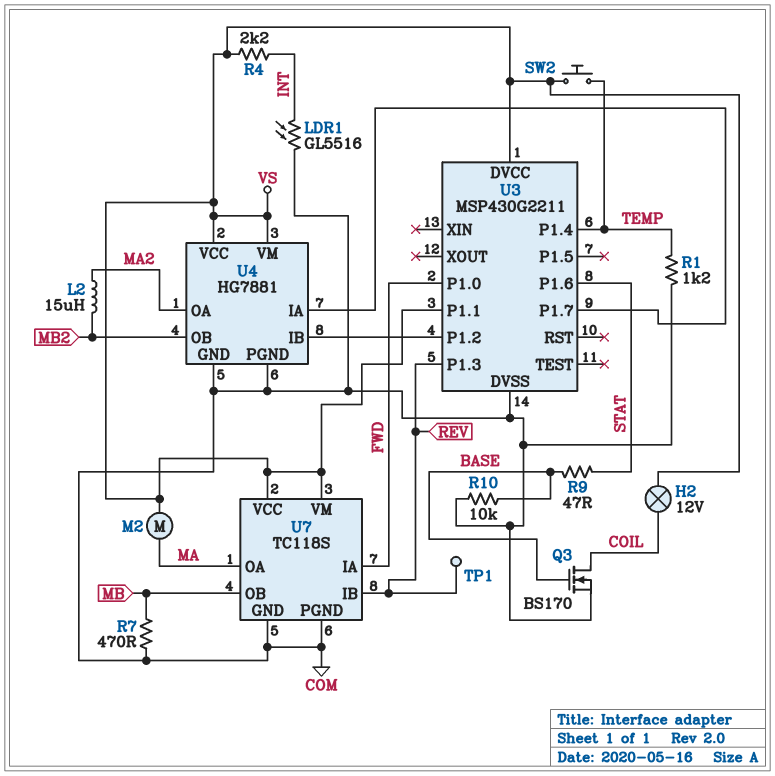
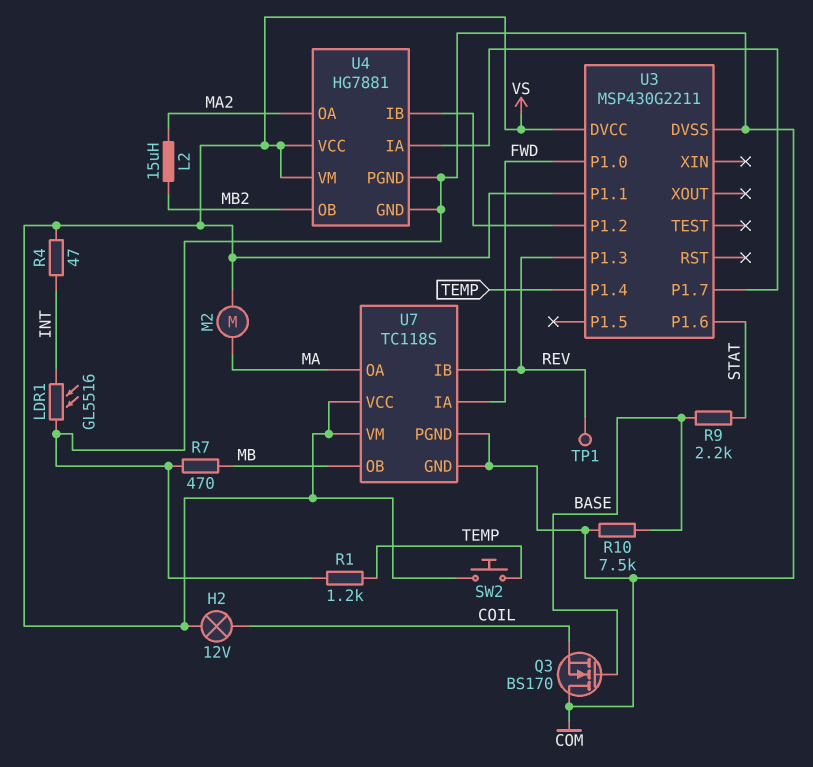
Q3: NMOS BS170 (G BASE, D COIL, S COM) -> NMOS BS170 (G BASE, D COM, S COIL)
R4: 2.2k (INT, VS) -> 47 (INT, VS)
R9: 47 (BASE, STAT) -> 2.2k (BASE, STAT)
R10: 10k (BASE, COM) -> 7.5k (BASE, COM)

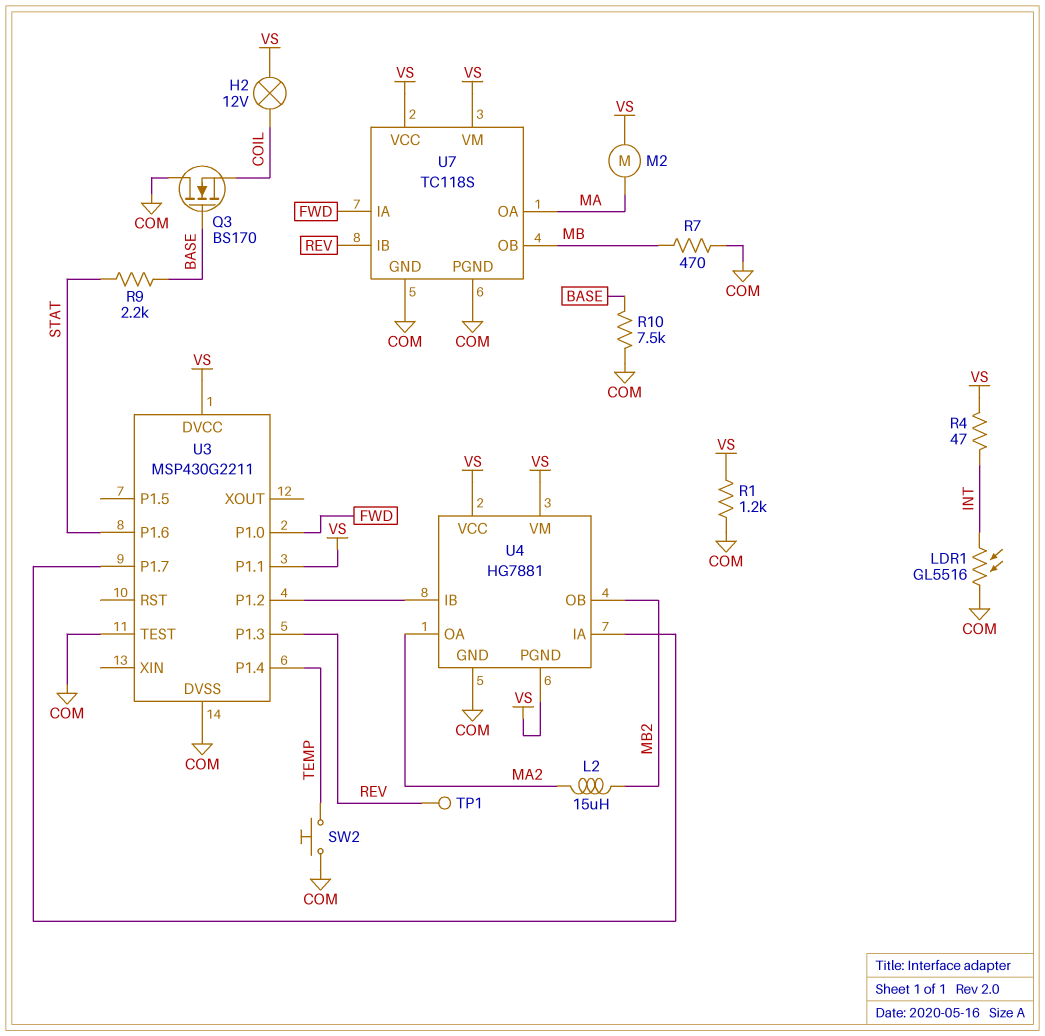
R1: 1.2k (COM, TEMP) -> 1.2k (COM, VS)
SW2: button (TEMP, VS) -> button (COM, TEMP)
U3 pin TEST: none -> COM
U4 pin PGND: COM -> VS

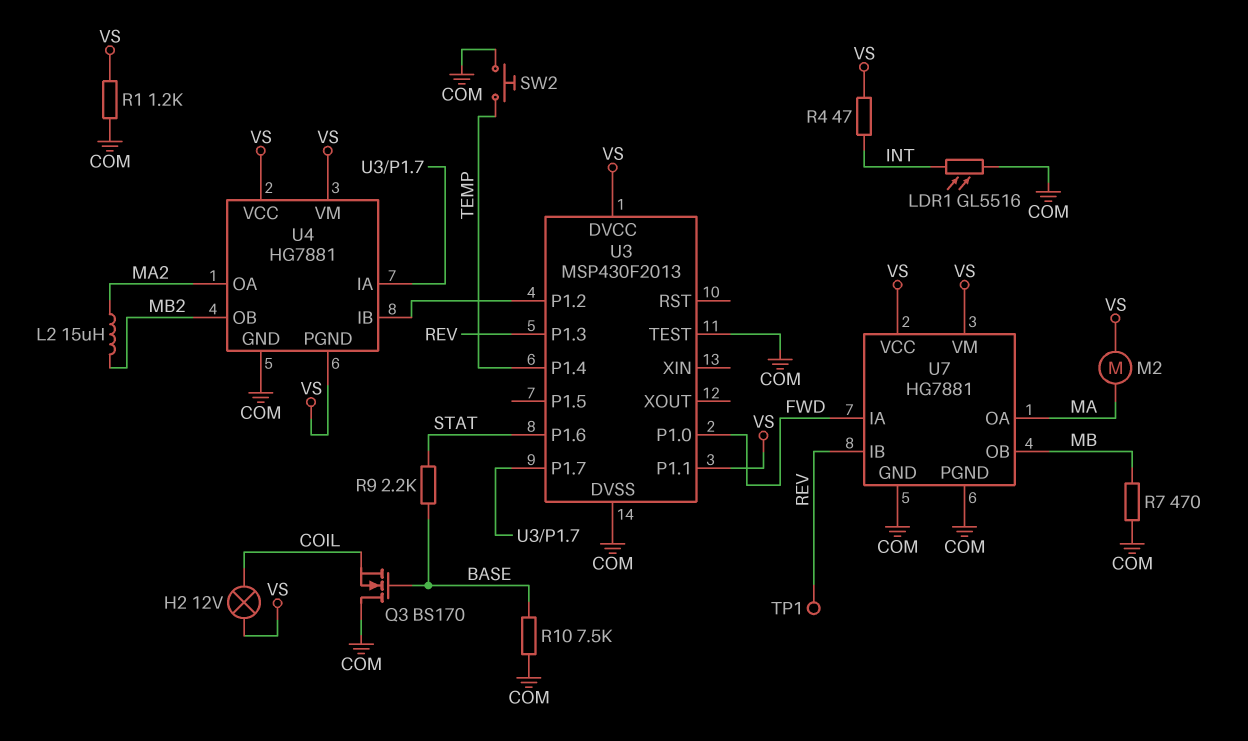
U3: MSP430G2211 -> MSP430F2013
U7: TC118S -> HG7881

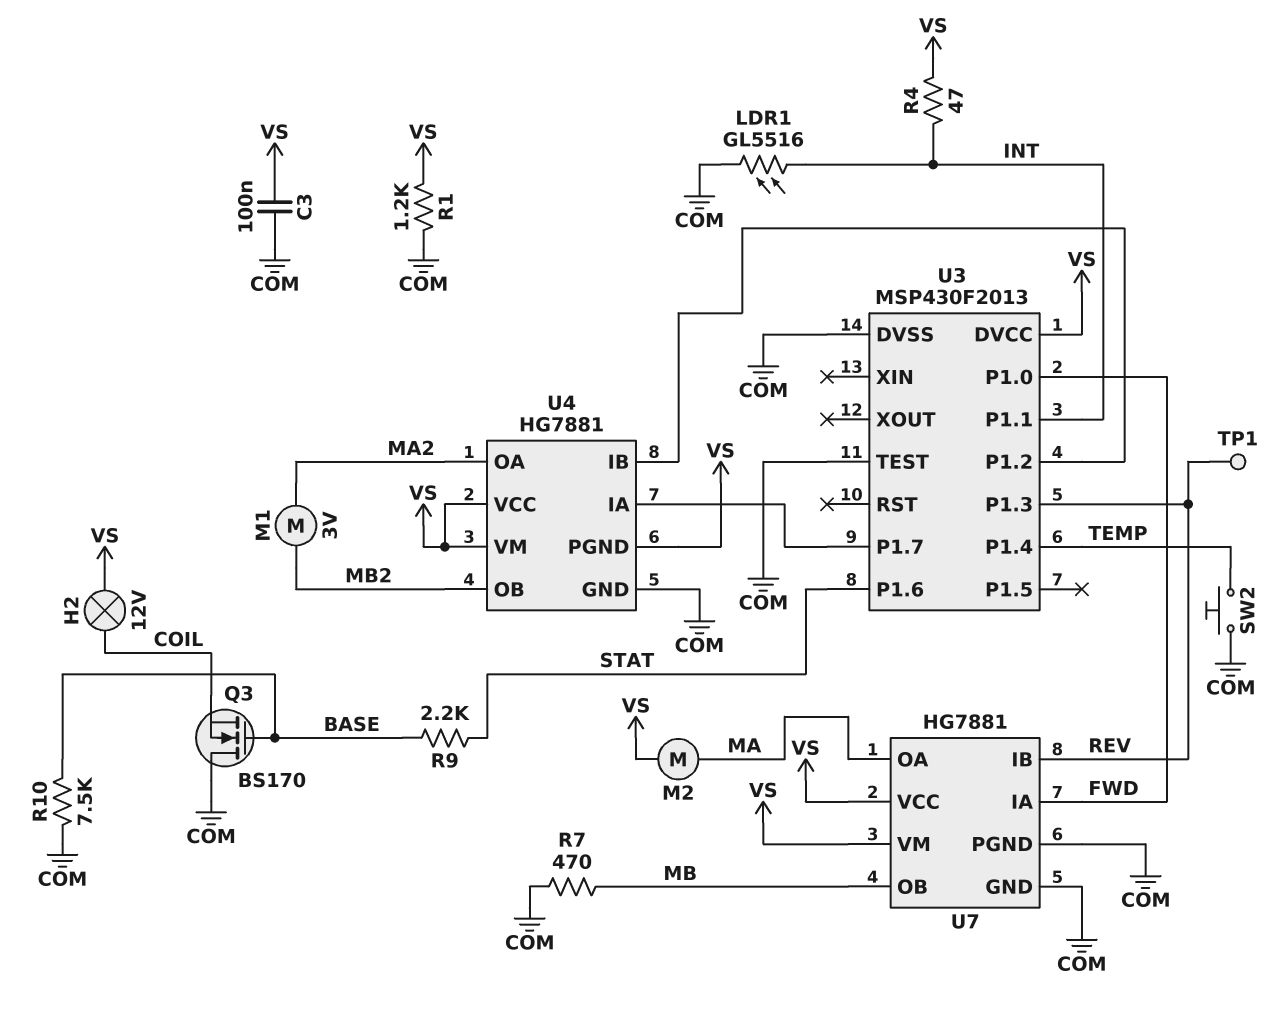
C3: none -> 100nF (COM, VS)
L2: 15uH (MA2, MB2) -> none
M1: none -> motor 3V (MA2, MB2)
U3 pin P1.1: VS -> INT

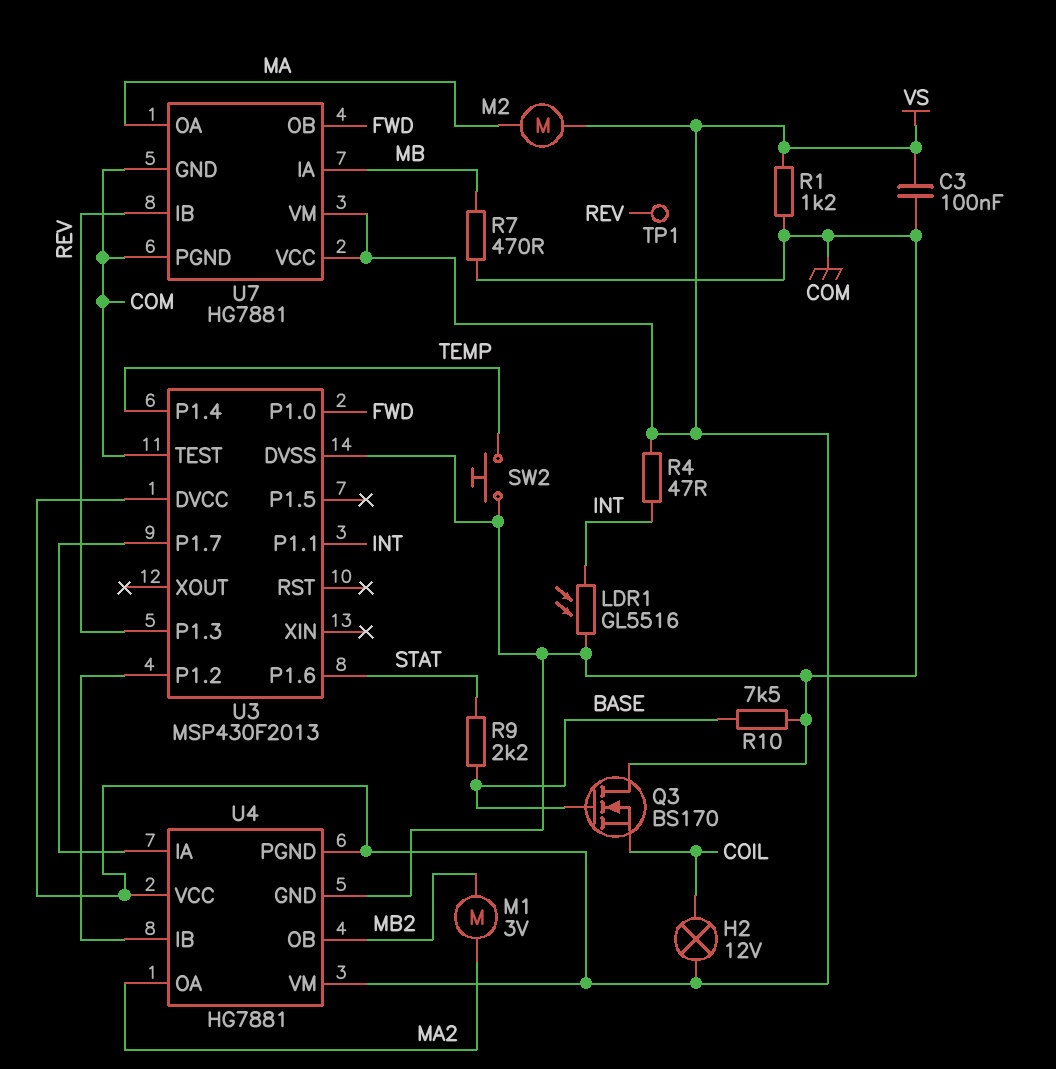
U7 pin IA: FWD -> MB
U7 pin OB: MB -> FWD

